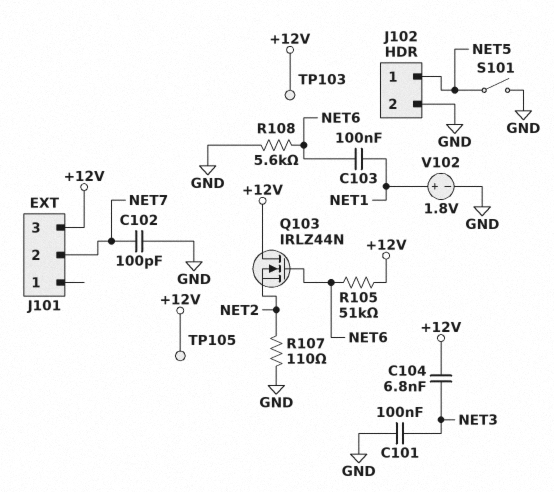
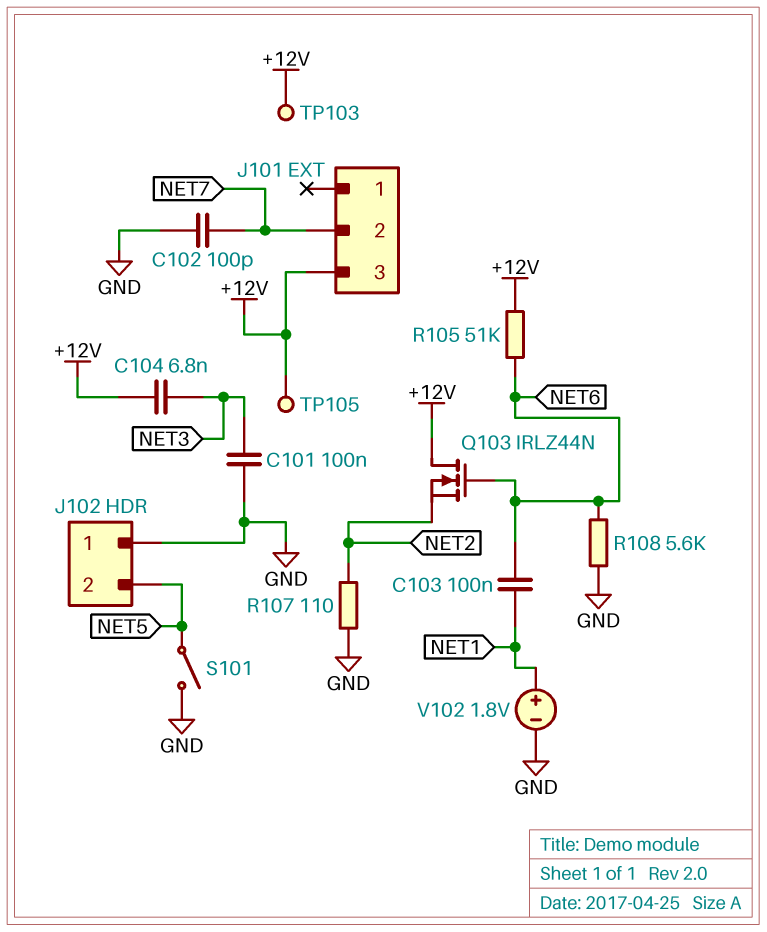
J102 pin 1: NET5 -> GND
J102 pin 2: GND -> NET5

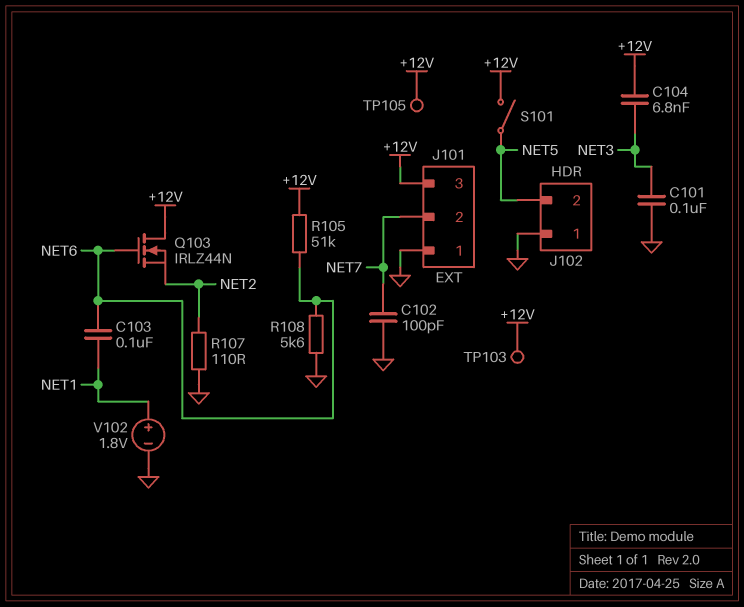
J101 pin 1: none -> GND
S101: switch (GND, NET5) -> switch (+12V, NET5)

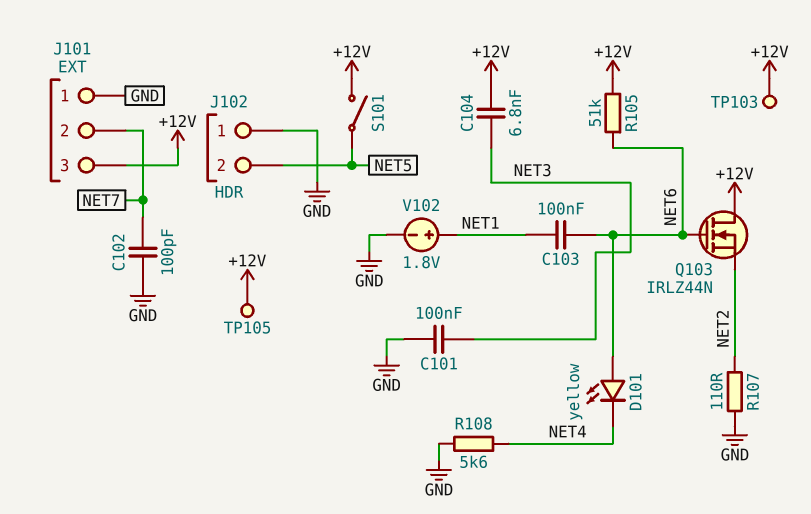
D101: none -> LED yellow (A NET6, K NET4)
R108: 5.6k (GND, NET6) -> 5.6k (GND, NET4)

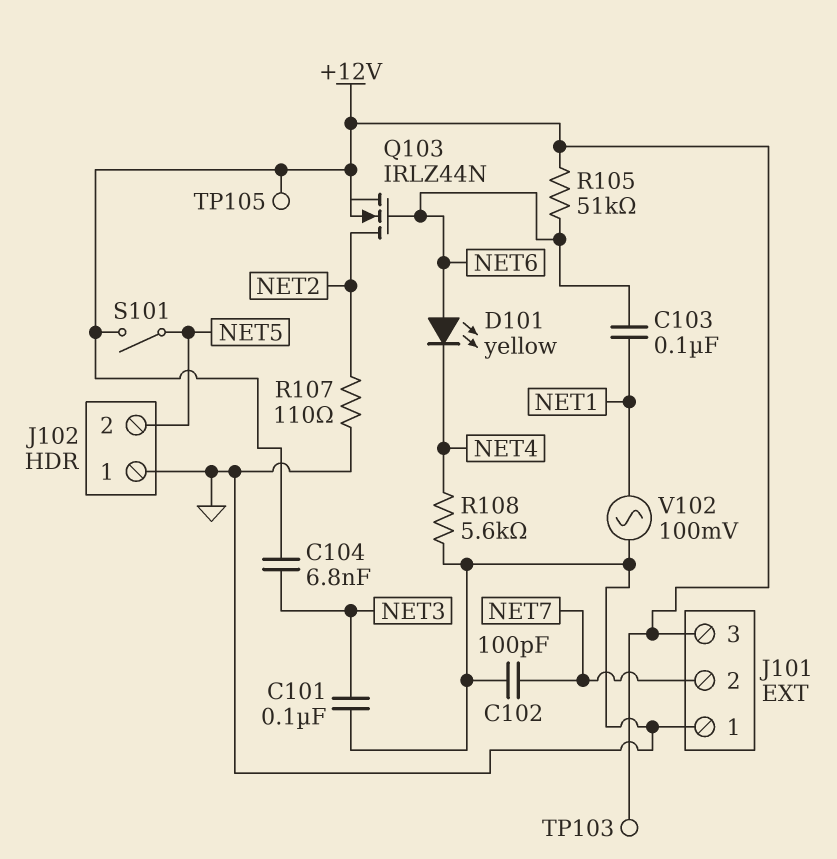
Q103: NMOS IRLZ44N (G NET6, D +12V, S NET2) -> NMOS IRLZ44N (G NET6, D NET2, S +12V)
V102: 1.8V (plus NET1, minus GND) -> AC 100mV (GND, NET1)

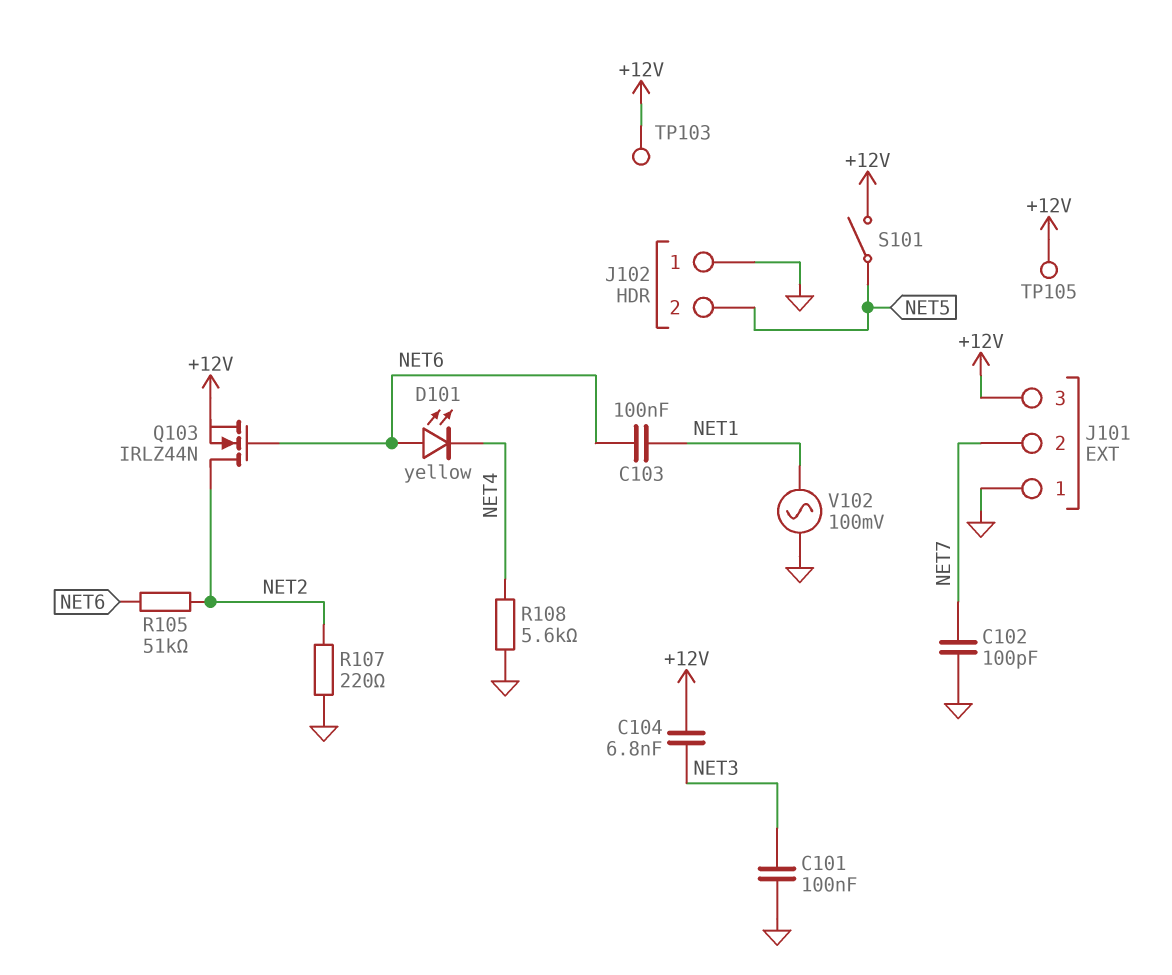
R105: 51k (+12V, NET6) -> 51k (NET2, NET6)
R107: 110 (GND, NET2) -> 220 (GND, NET2)

